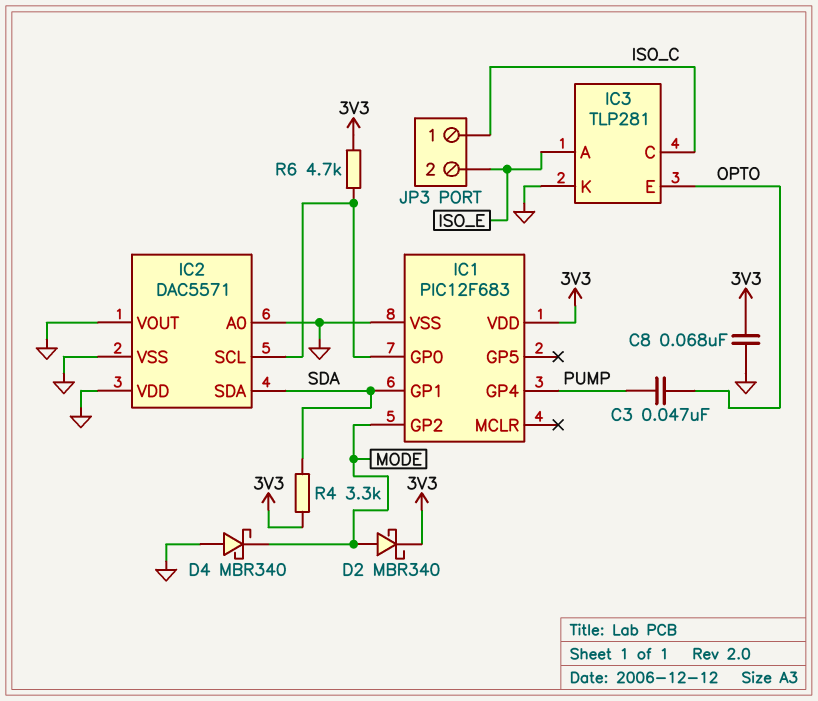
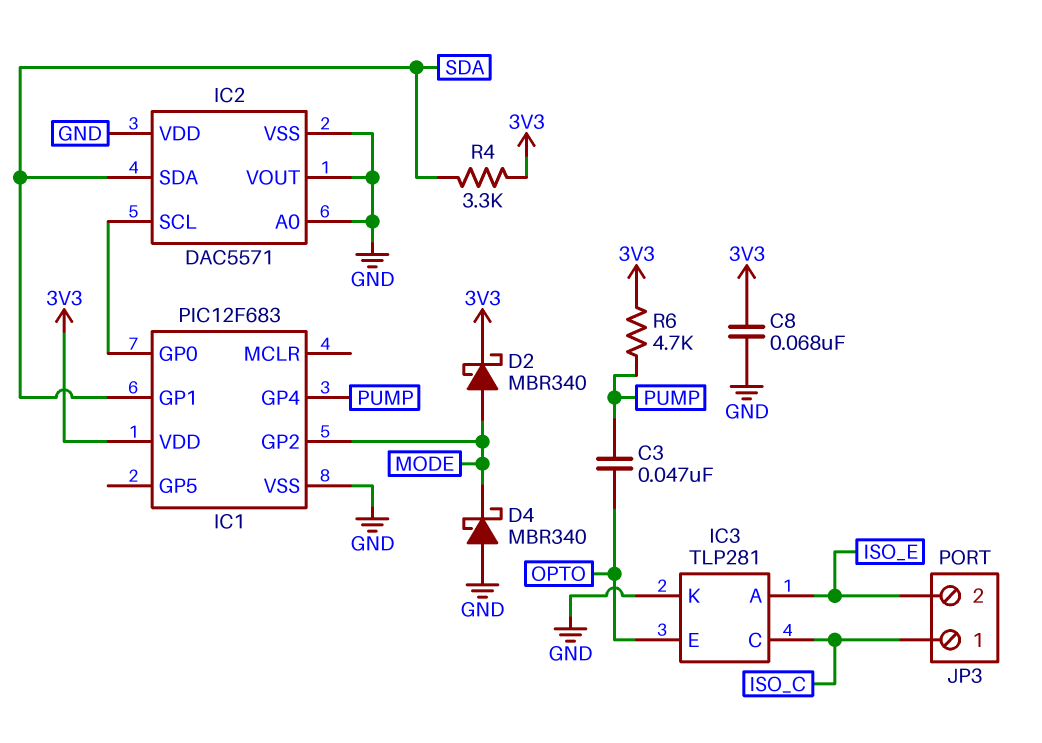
R6: 4.7k (3V3, IC1/GP0) -> 4.7k (3V3, PUMP)

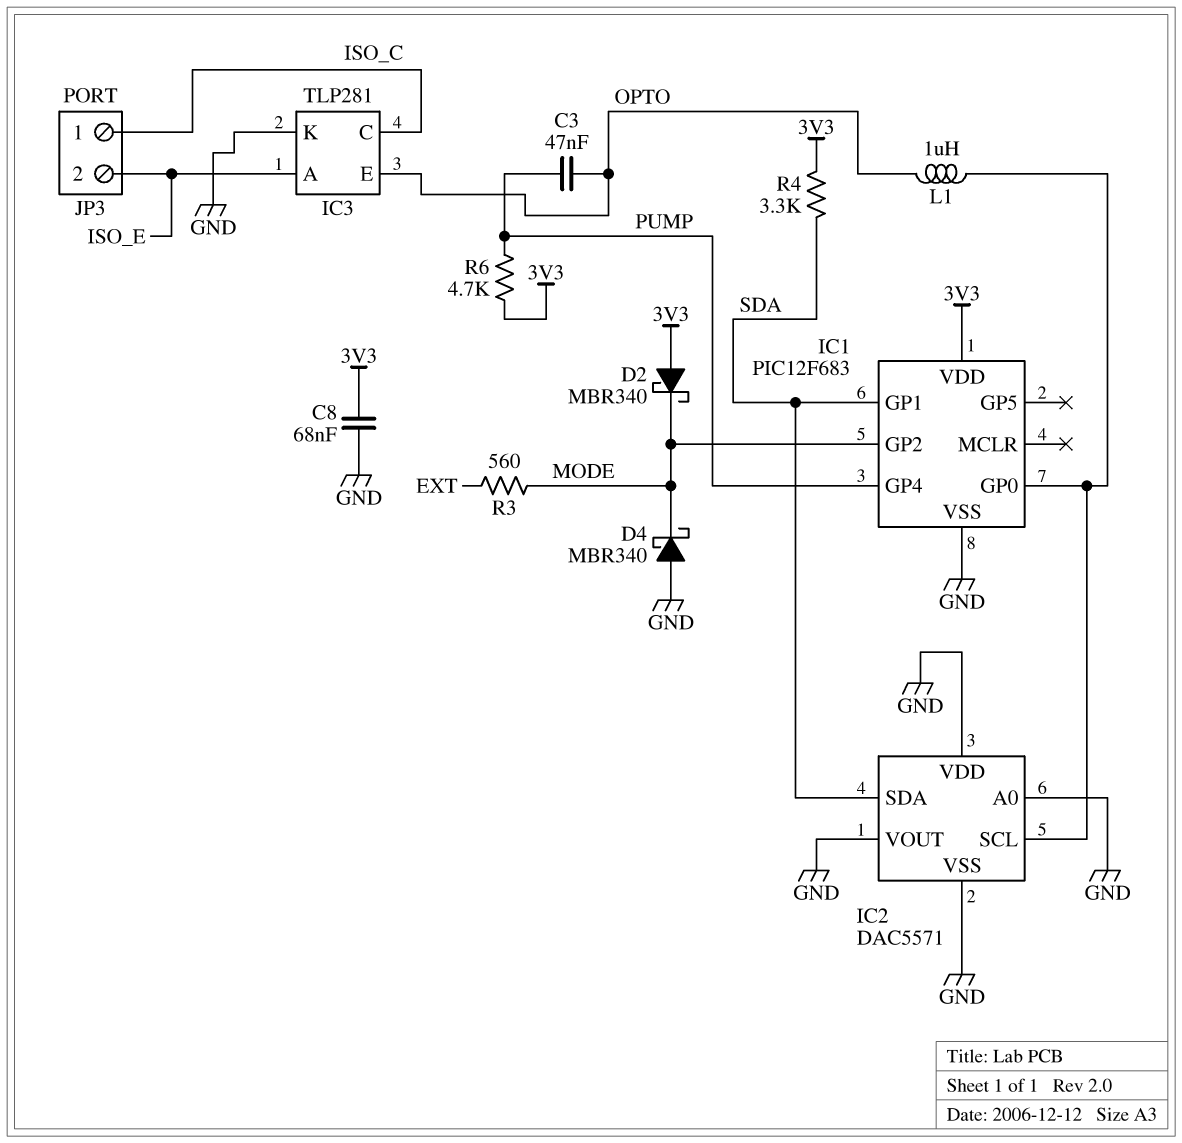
D2: schottky MBR340 (A MODE, K 3V3) -> schottky MBR340 (A 3V3, K MODE)
L1: none -> 1uH (IC1/GP0, OPTO)
R3: none -> 560 (EXT, MODE)

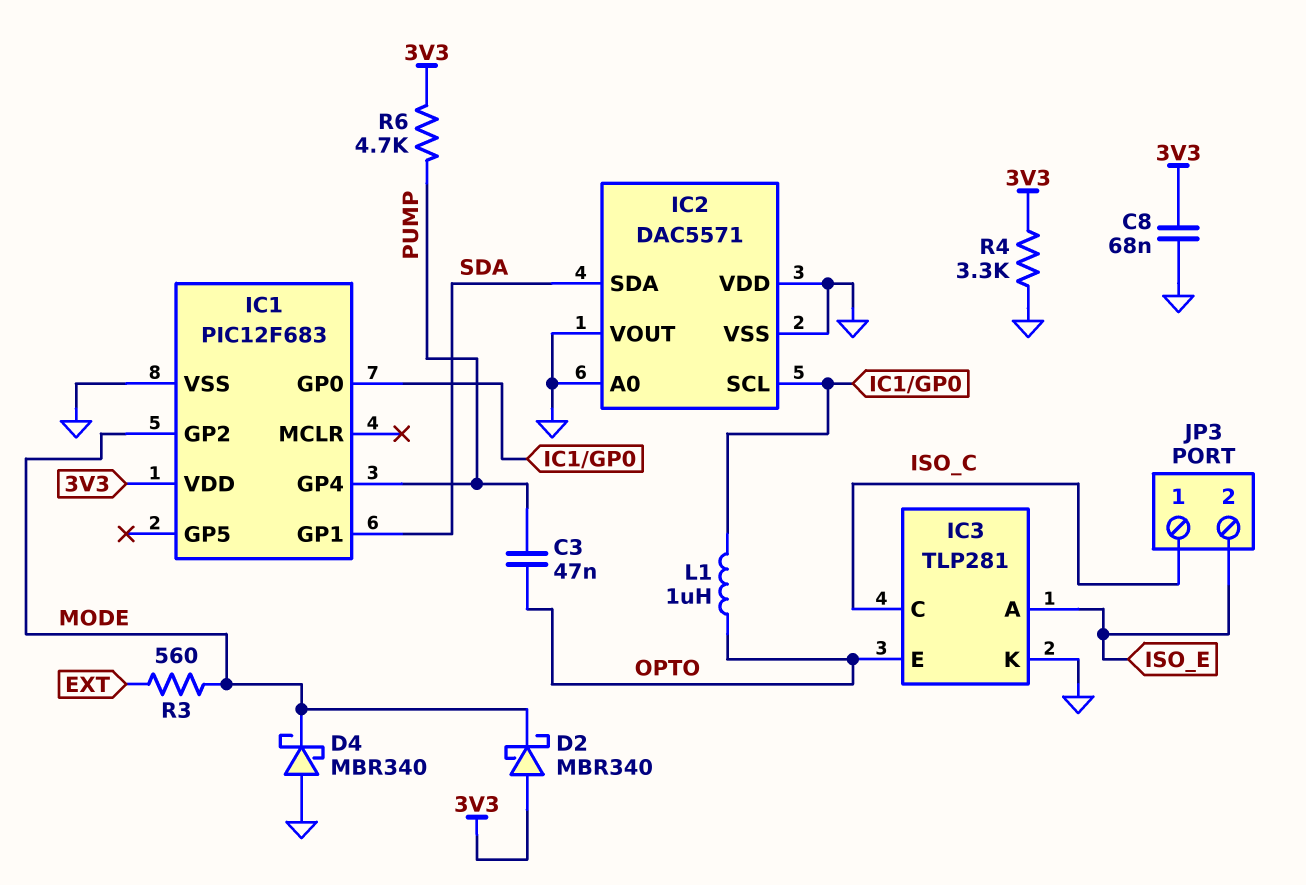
R4: 3.3k (3V3, SDA) -> 3.3k (3V3, GND)

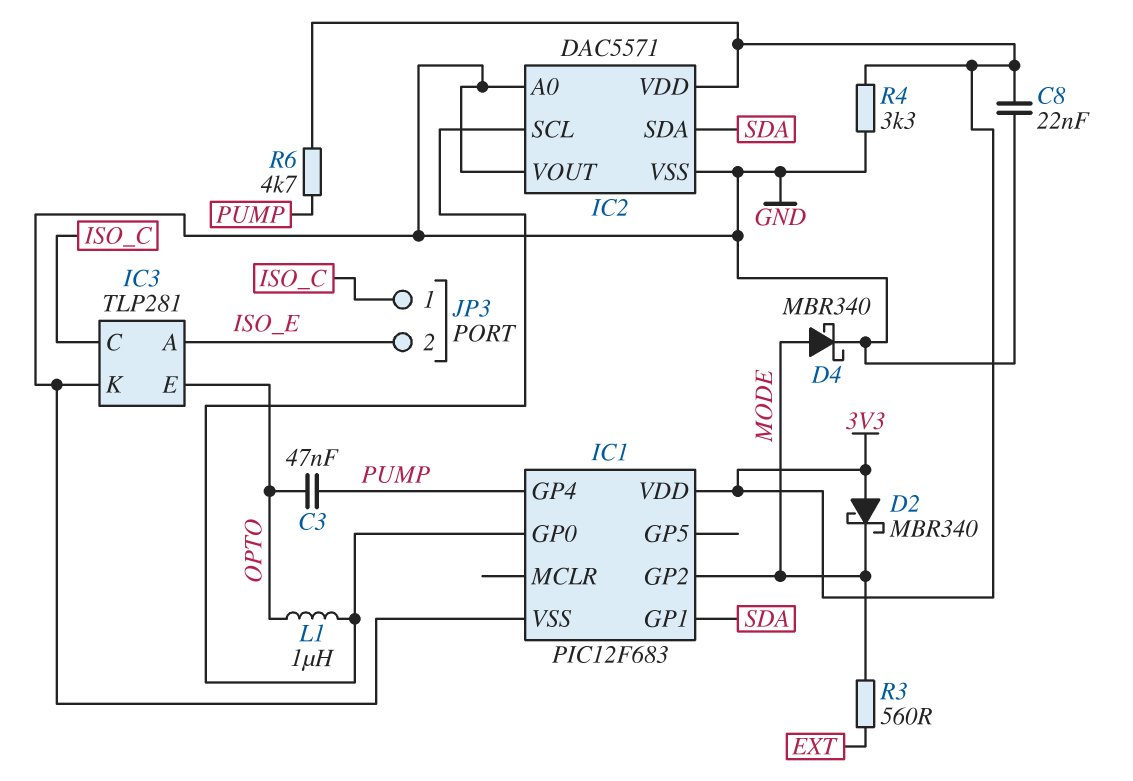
C8: 68nF (3V3, GND) -> 22nF (3V3, GND)
D4: schottky MBR340 (A GND, K MODE) -> schottky MBR340 (A MODE, K GND)
IC2 pin VDD: GND -> 3V3

